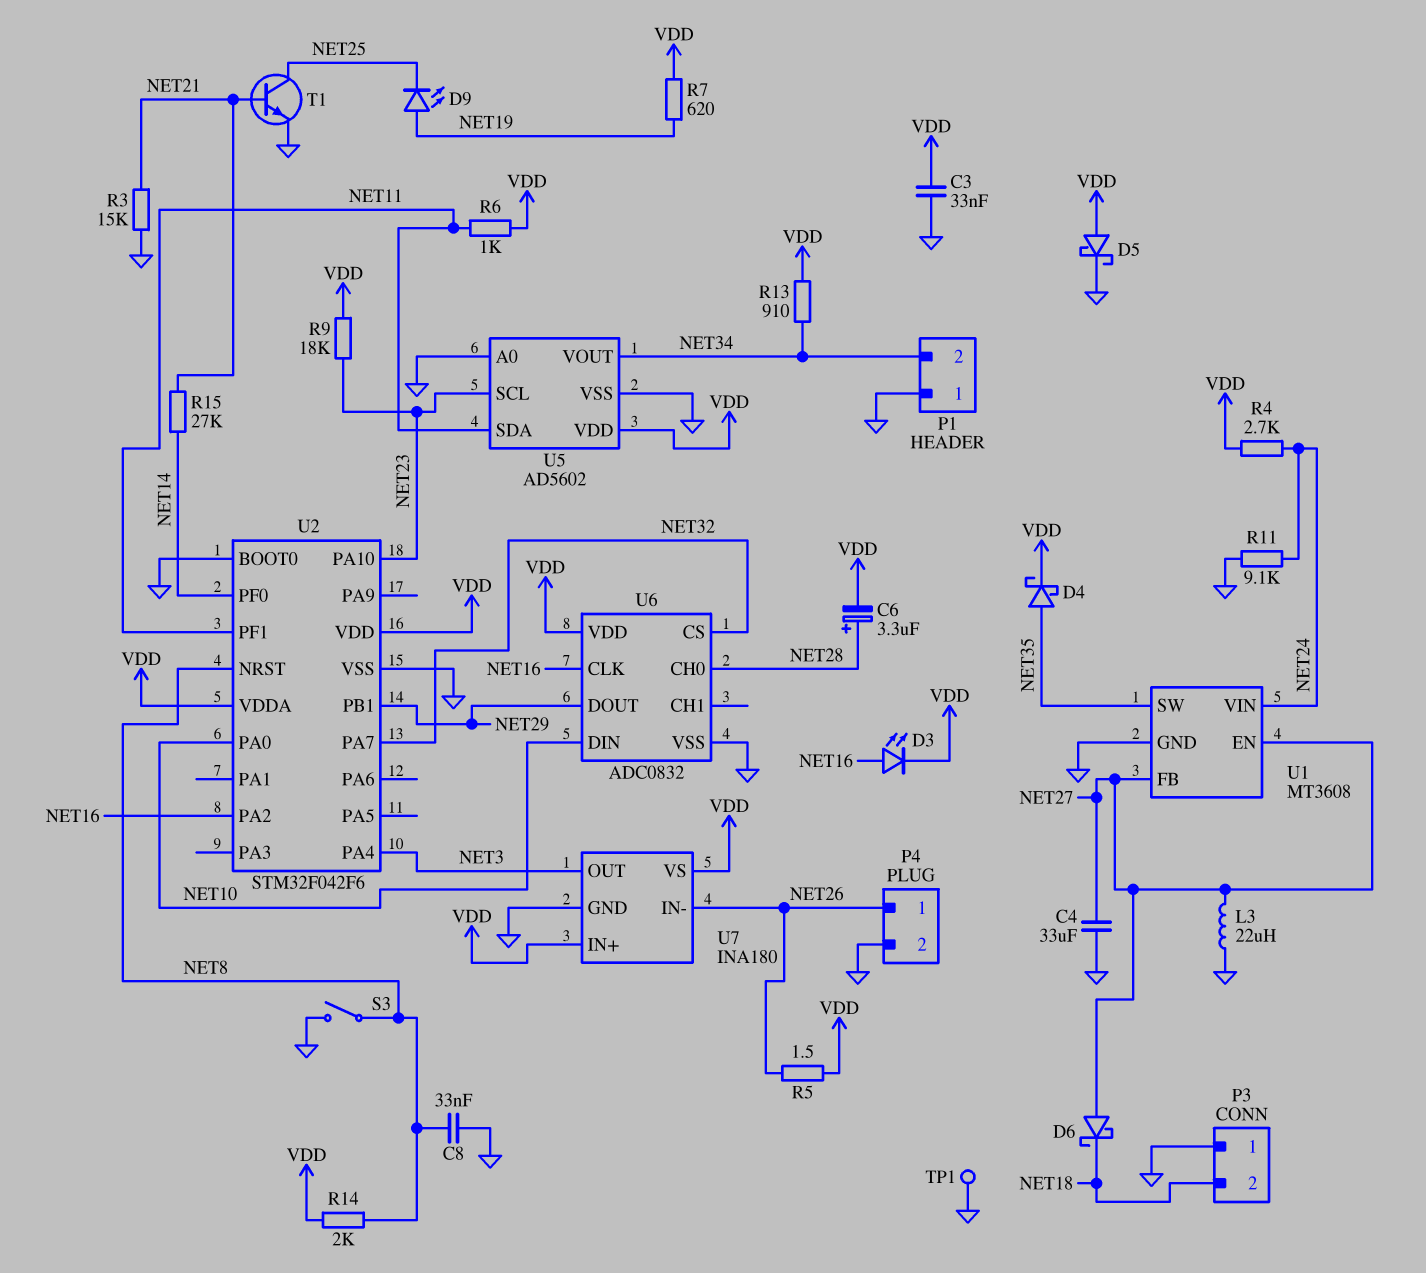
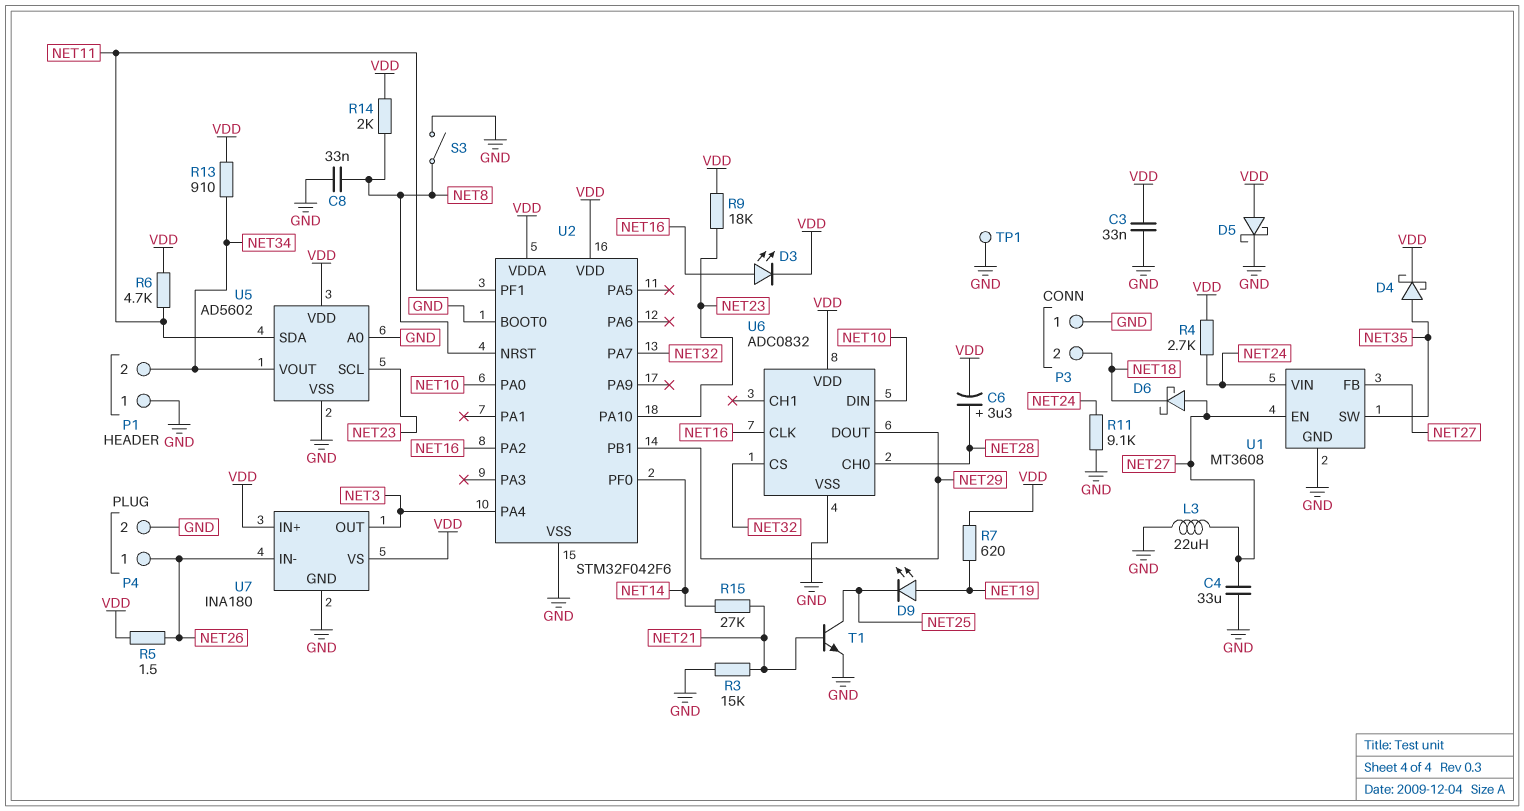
R6: 1k (NET11, VDD) -> 4.7k (NET11, VDD)

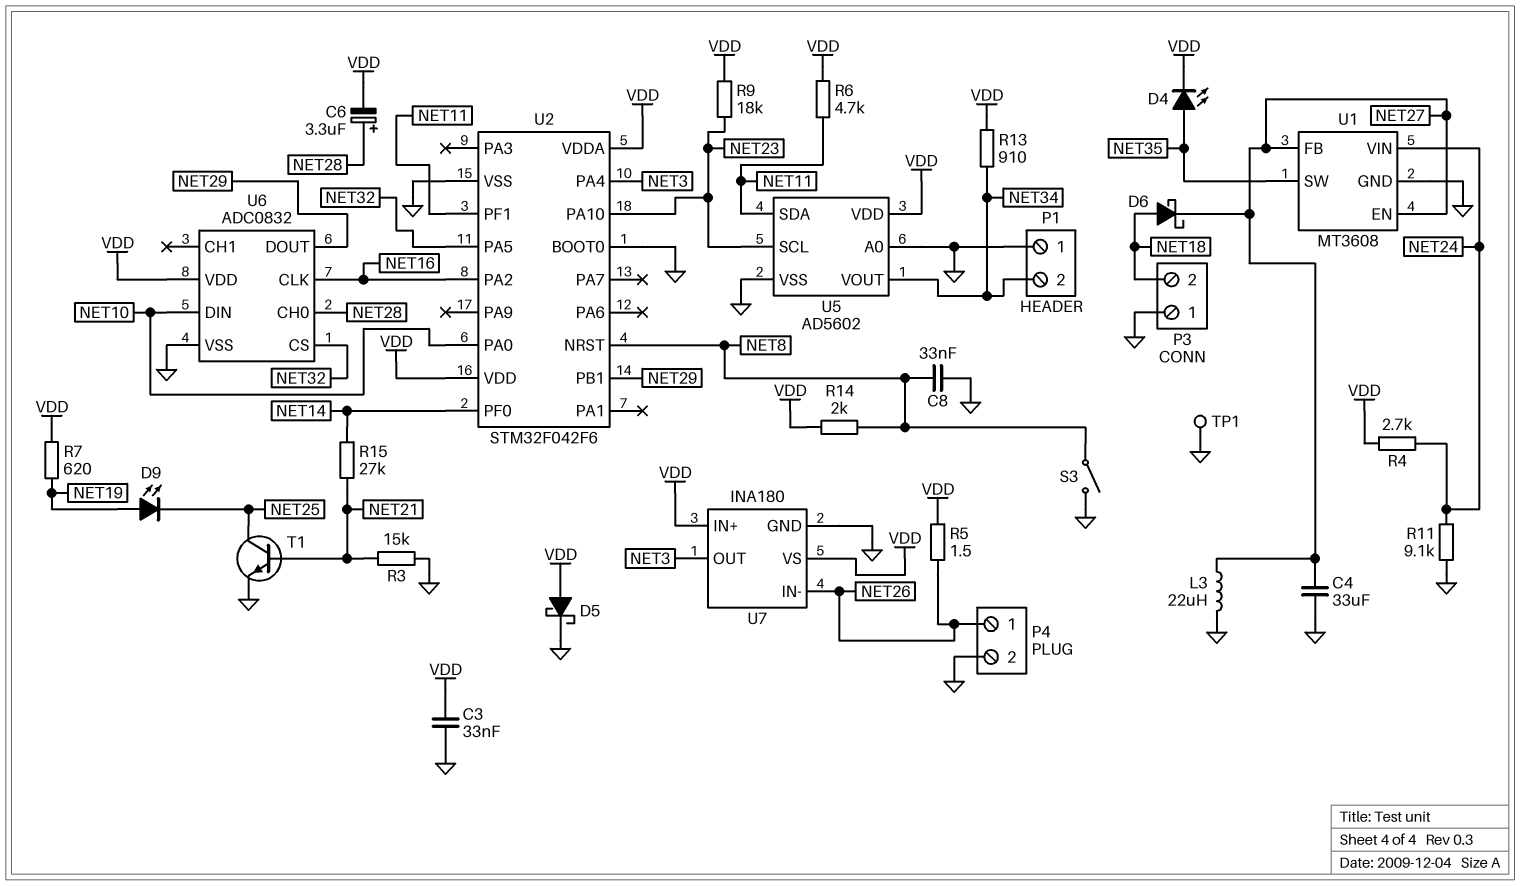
D3: LED (A NET16, K VDD) -> none
D4: schottky (A NET35, K VDD) -> LED (A NET35, K VDD)
D6: schottky (A NET27, K NET18) -> schottky (A NET18, K NET27)
U2 pin PA5: none -> NET32
U2 pin PA7: NET32 -> none

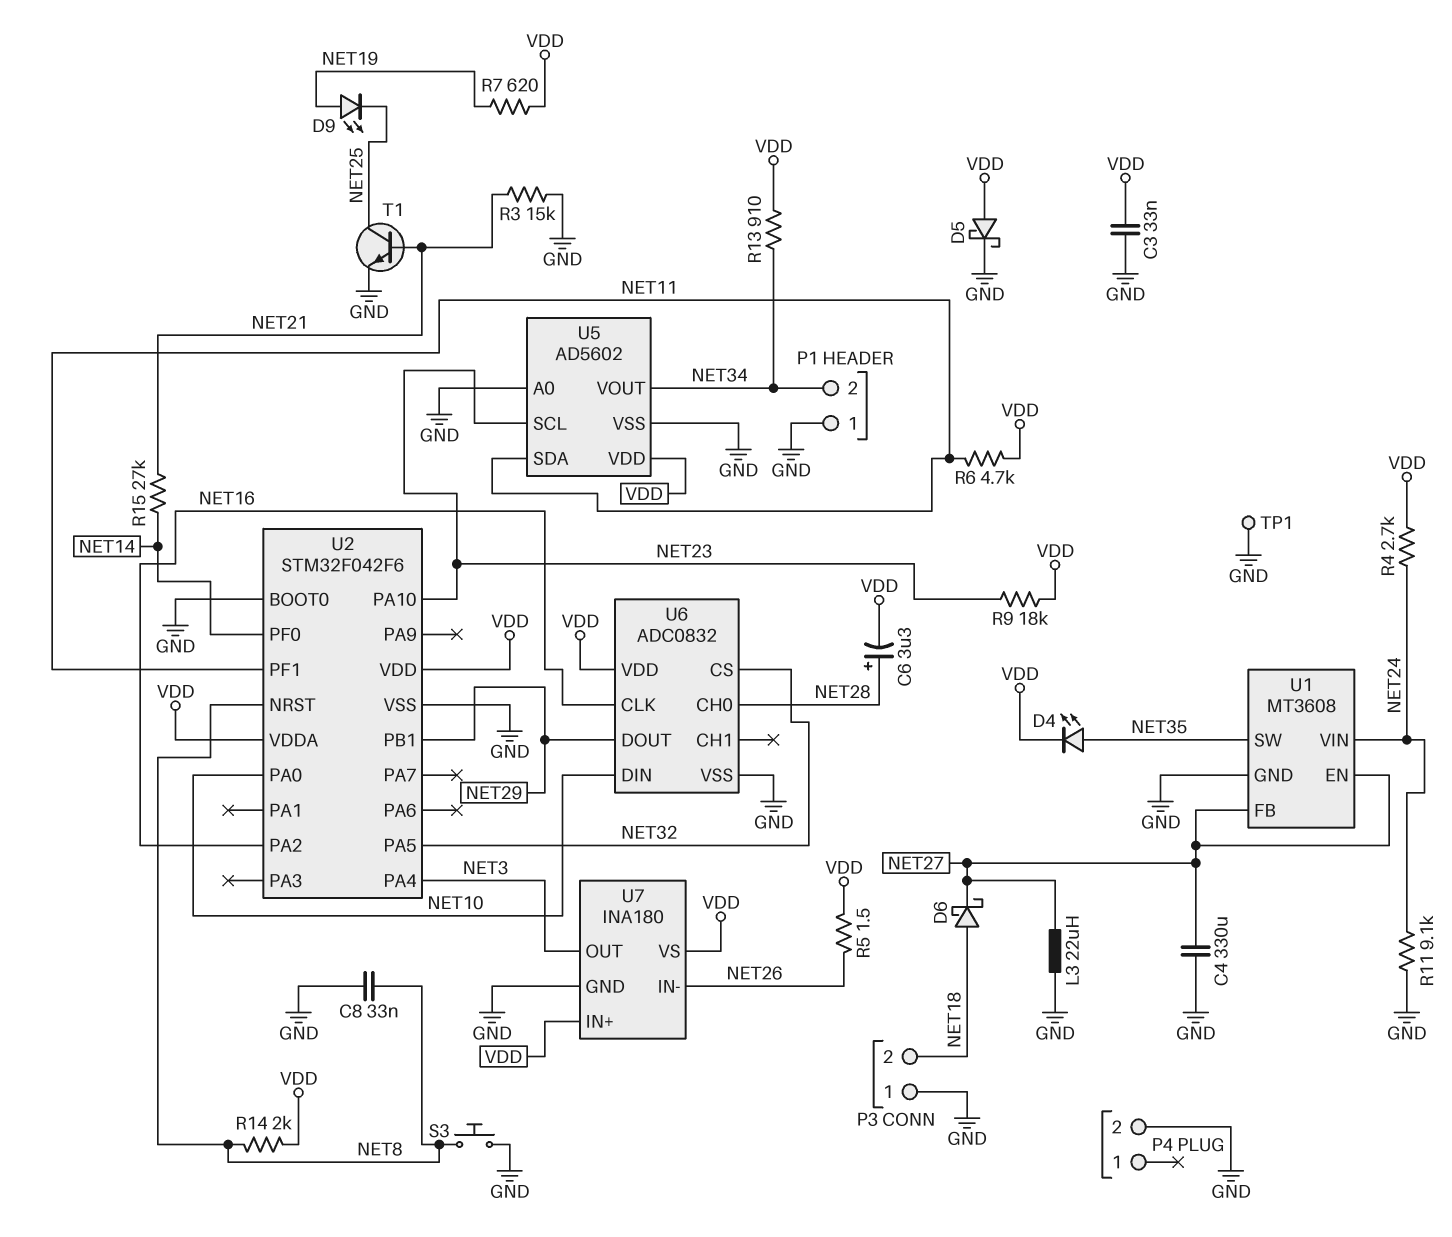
C4: 33uF (GND, NET27) -> 330uF (GND, NET27)
P4 pin 1: NET26 -> none
S3: switch (GND, NET8) -> button (GND, NET8)

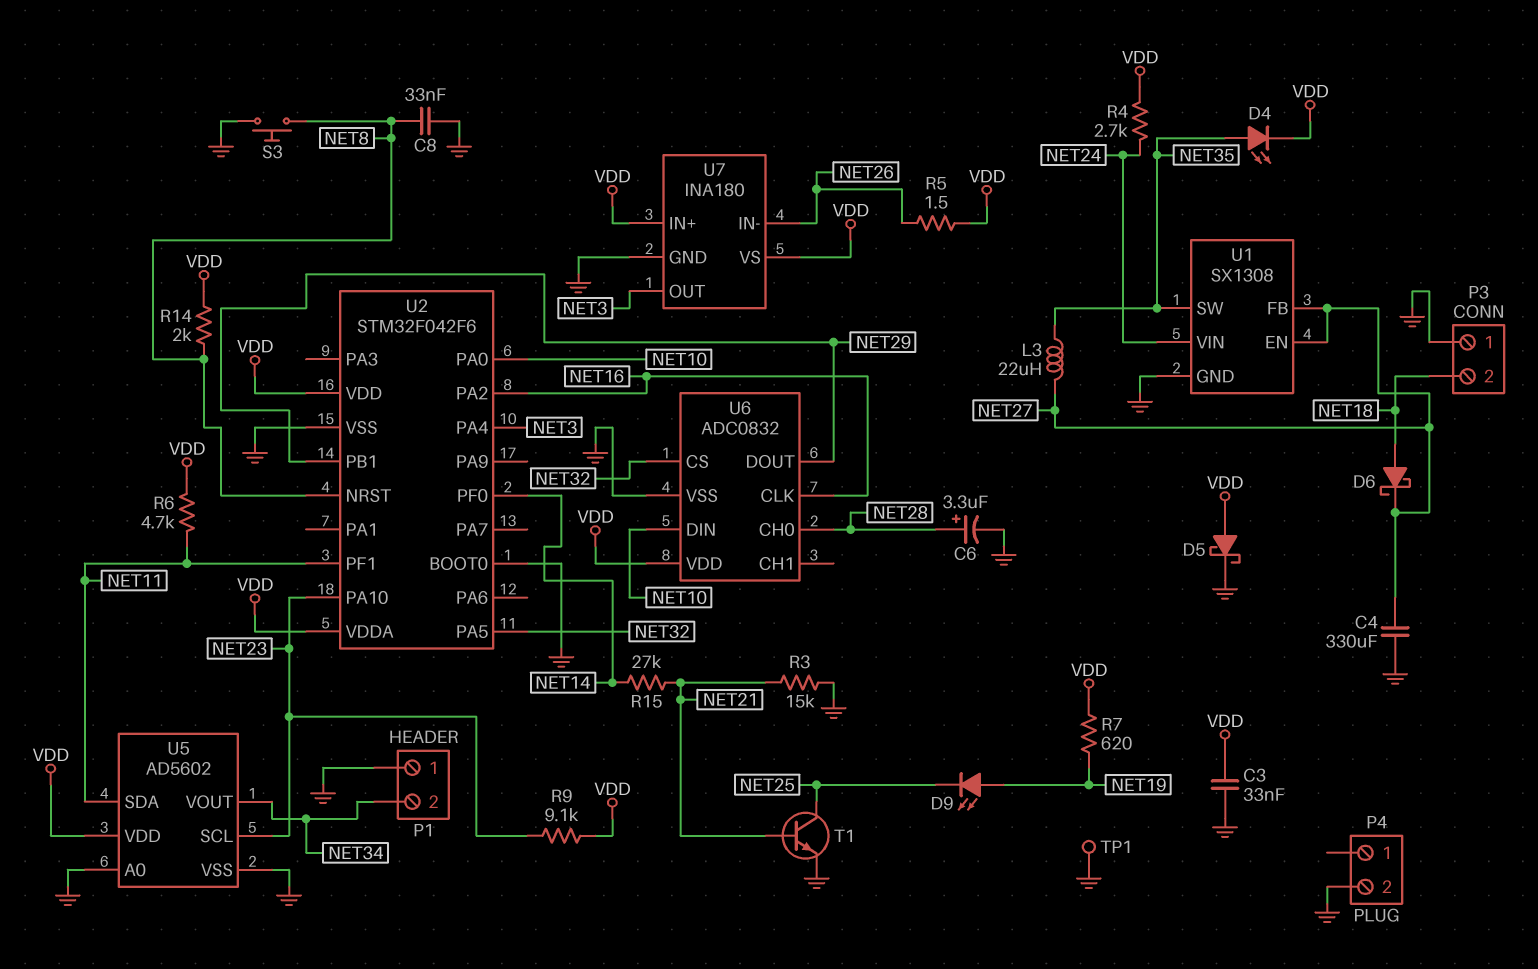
C6: 3.3uF (plus NET28, minus VDD) -> 3.3uF (plus NET28, minus GND)
L3: 22uH (GND, NET27) -> 22uH (NET27, NET35)
R9: 18k (NET23, VDD) -> 9.1k (NET23, VDD)
R11: 9.1k (GND, NET24) -> none
R13: 910 (NET34, VDD) -> none
U1: MT3608 -> SX1308

